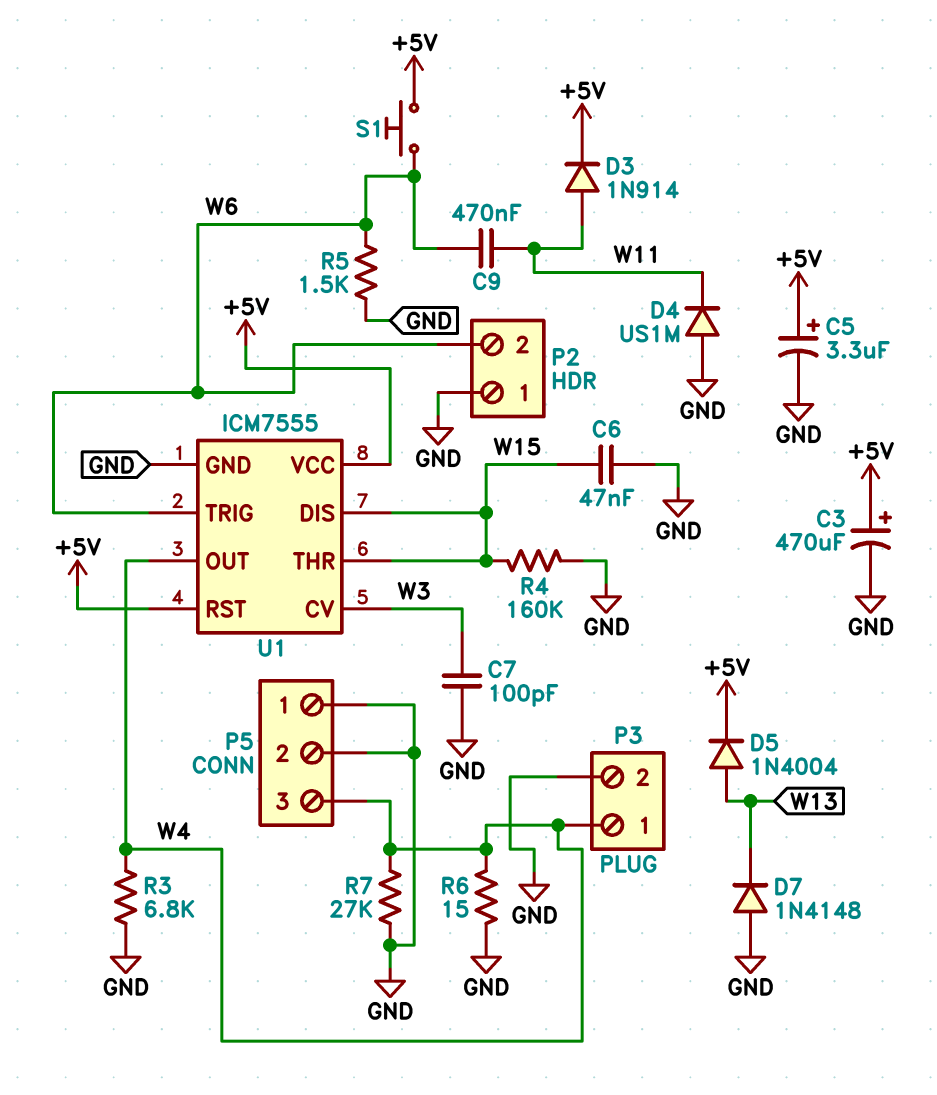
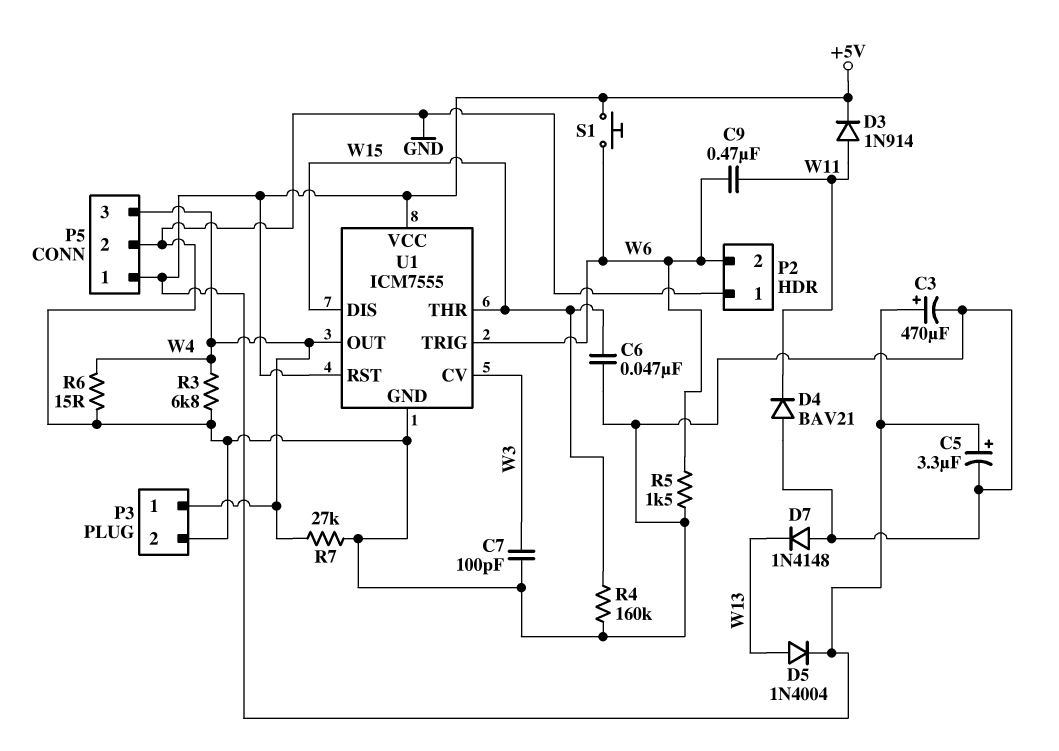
D4: diode US1M (A GND, K W11) -> diode BAV21 (A GND, K W11)
P5 pin 1: GND -> +5V

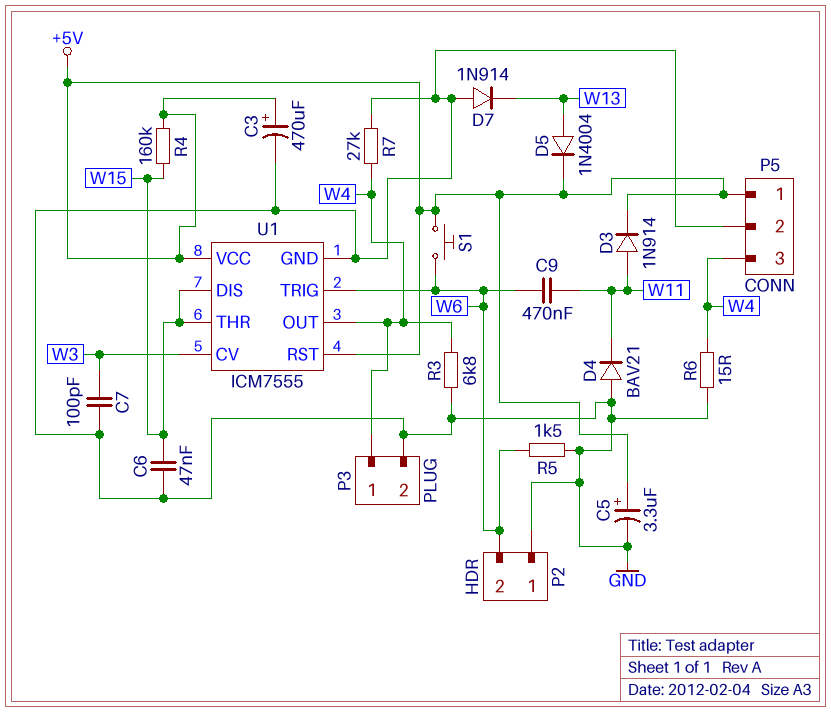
D7: diode 1N4148 (A GND, K W13) -> diode 1N914 (A GND, K W13)
R4: 160k (GND, W15) -> 160k (+5V, W15)

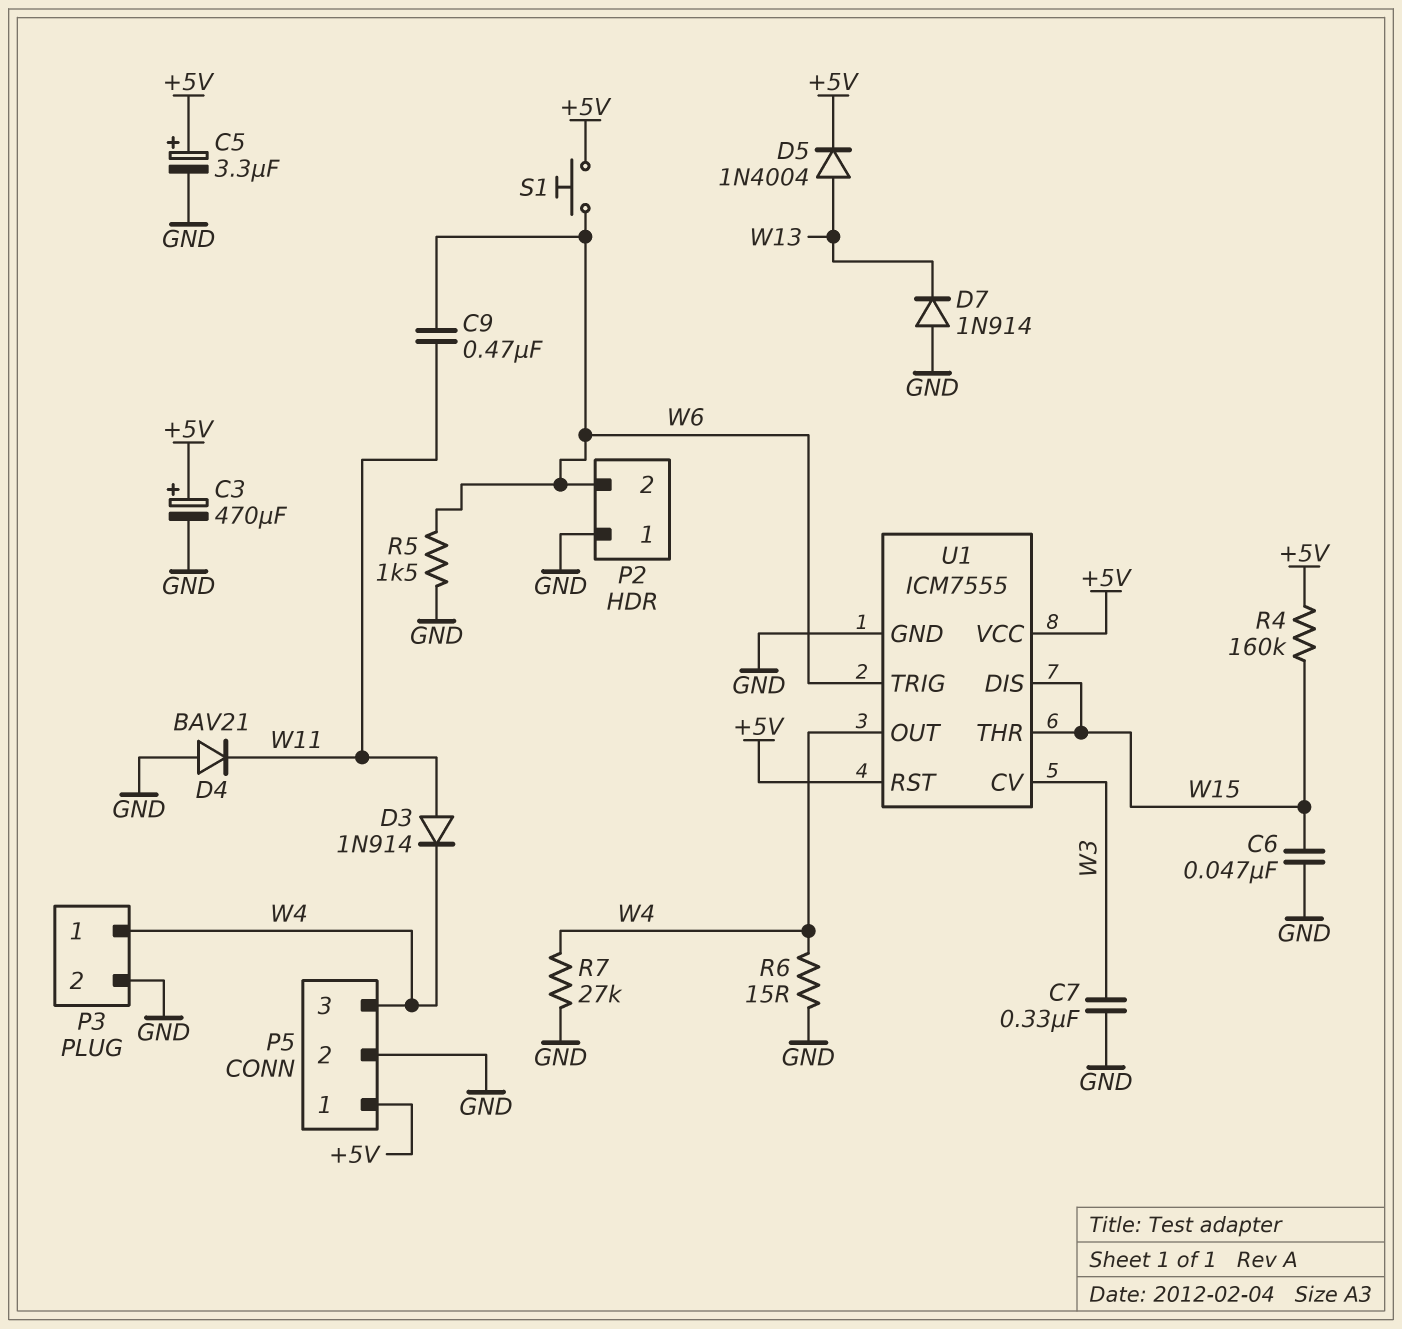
C7: 100pF (GND, W3) -> 330nF (GND, W3)
D3: diode 1N914 (A W11, K +5V) -> diode 1N914 (A W11, K W4)
R3: 6.8k (GND, W4) -> none

